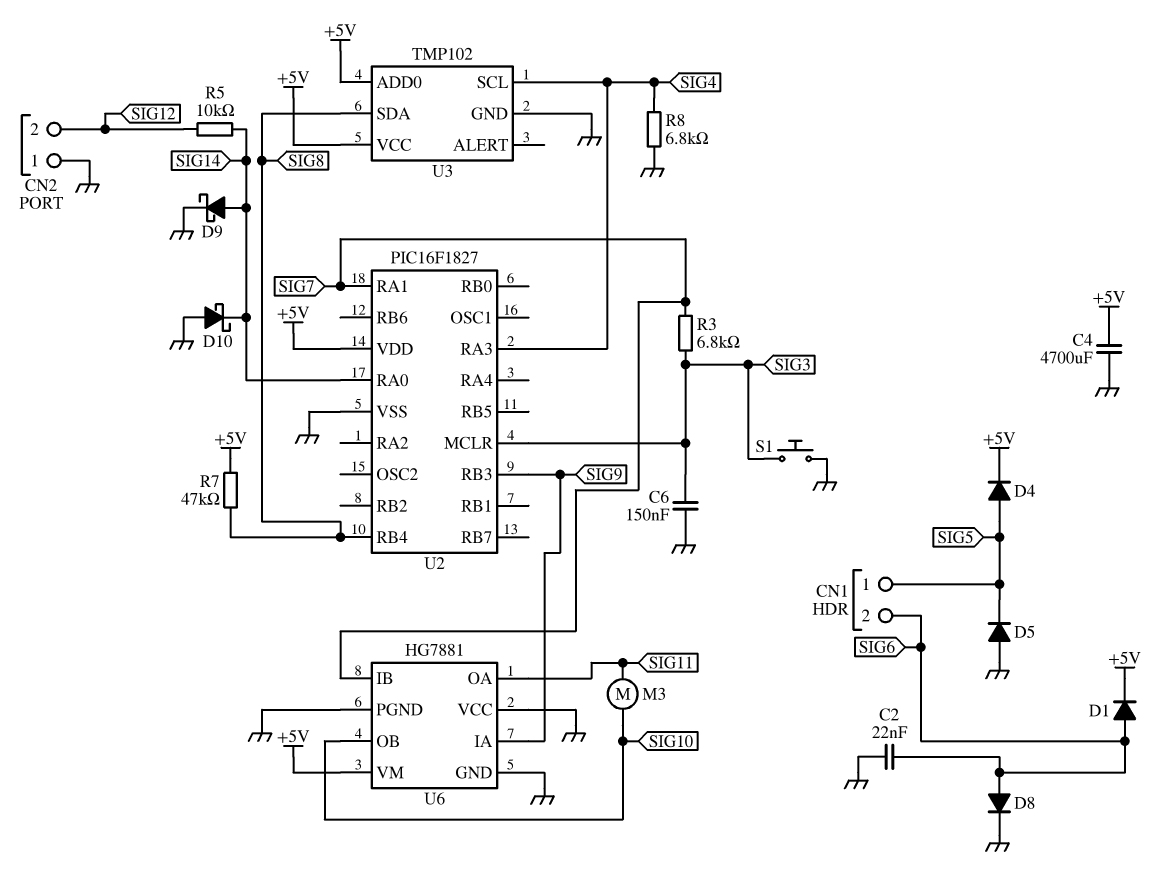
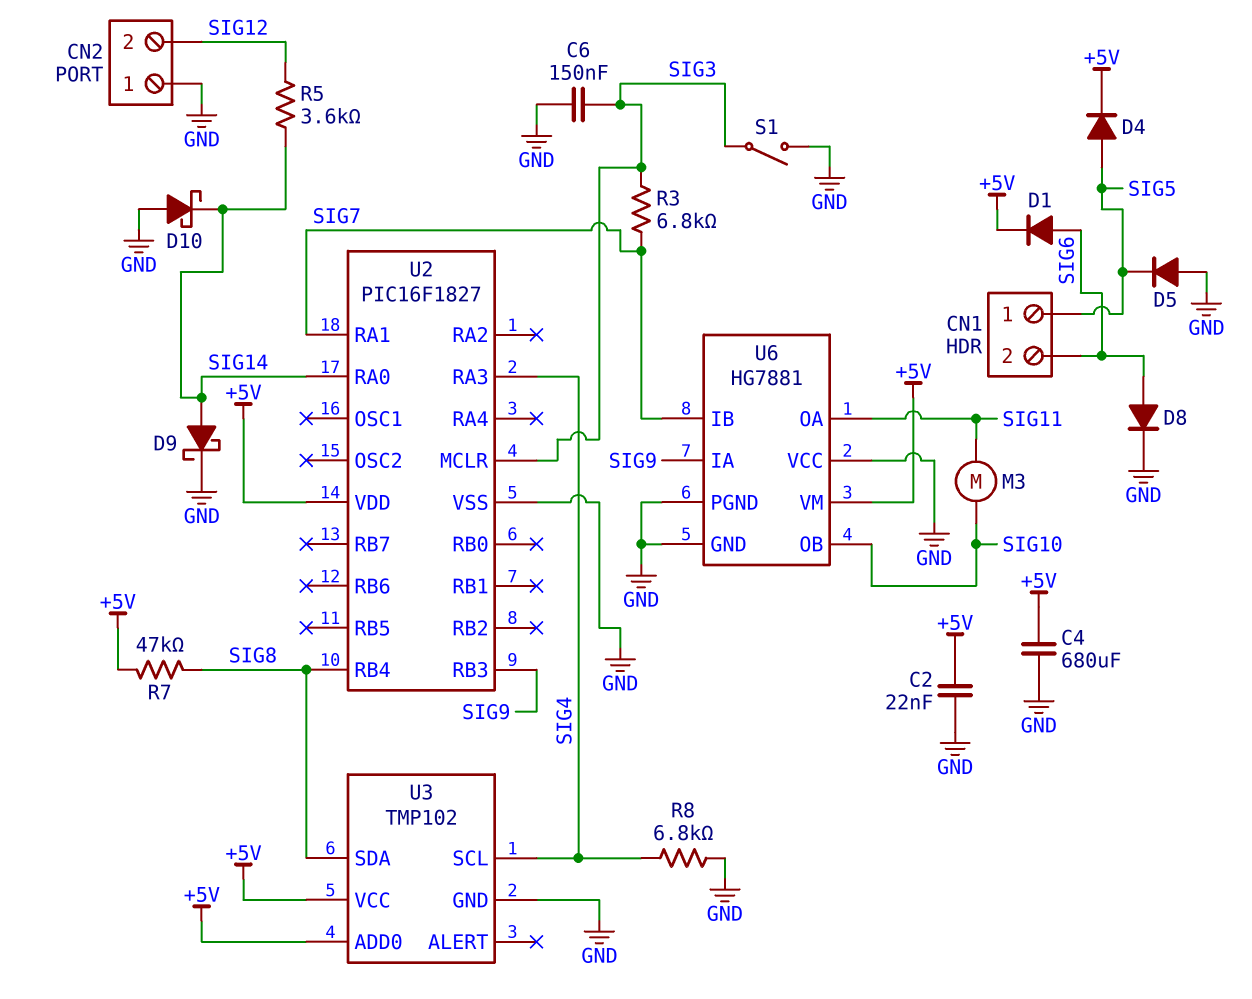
C2: 22nF (GND, SIG6) -> 22nF (+5V, GND)
C4: 4700uF (+5V, GND) -> 680uF (+5V, GND)
R5: 10k (SIG12, SIG14) -> 3.6k (SIG12, SIG14)
S1: button (GND, SIG3) -> switch (GND, SIG3)

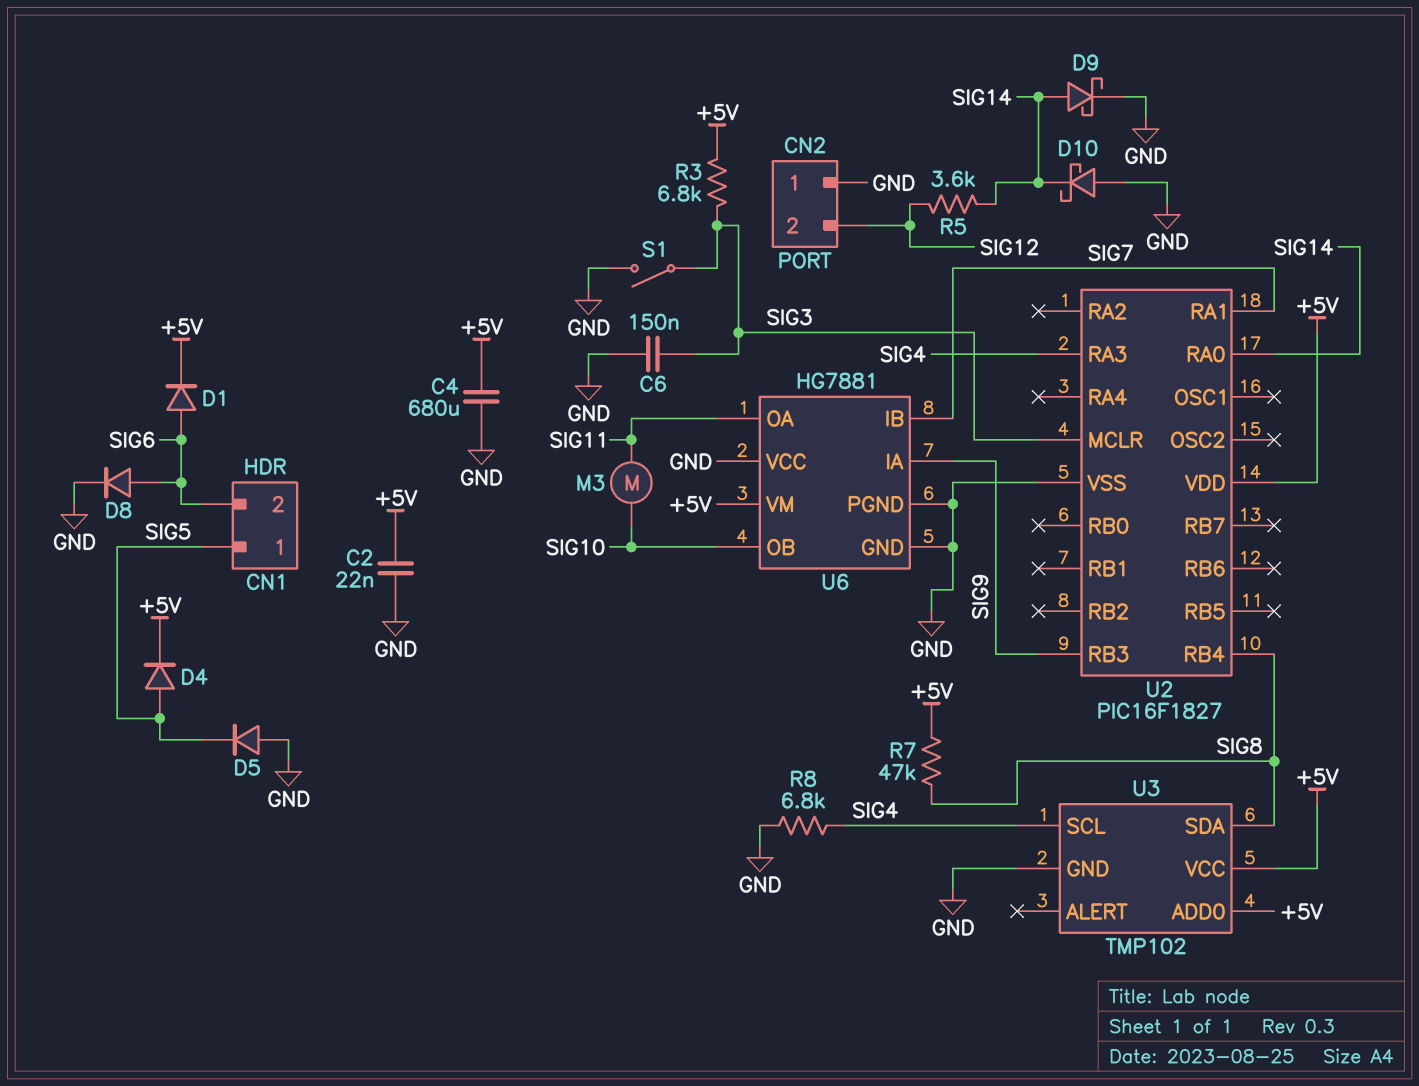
R3: 6.8k (SIG3, SIG7) -> 6.8k (+5V, SIG3)

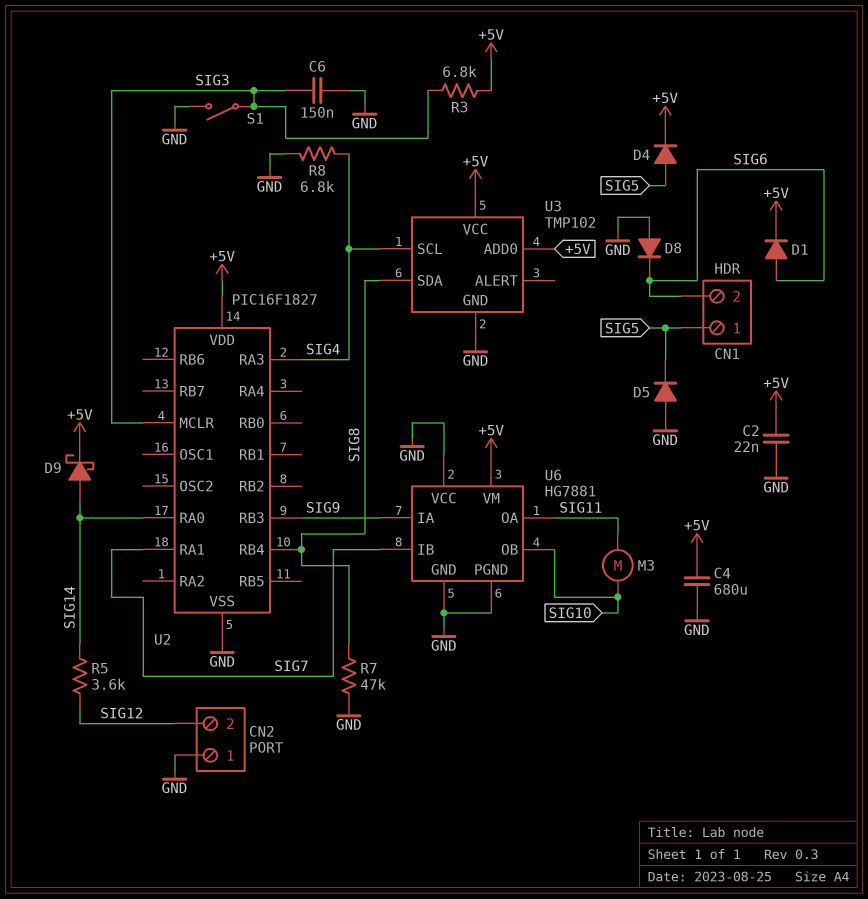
D8: diode (A SIG6, K GND) -> diode (A GND, K SIG6)
D9: schottky (A SIG14, K GND) -> schottky (A SIG14, K +5V)
D10: schottky (A GND, K SIG14) -> none
R7: 47k (+5V, SIG8) -> 47k (GND, SIG8)

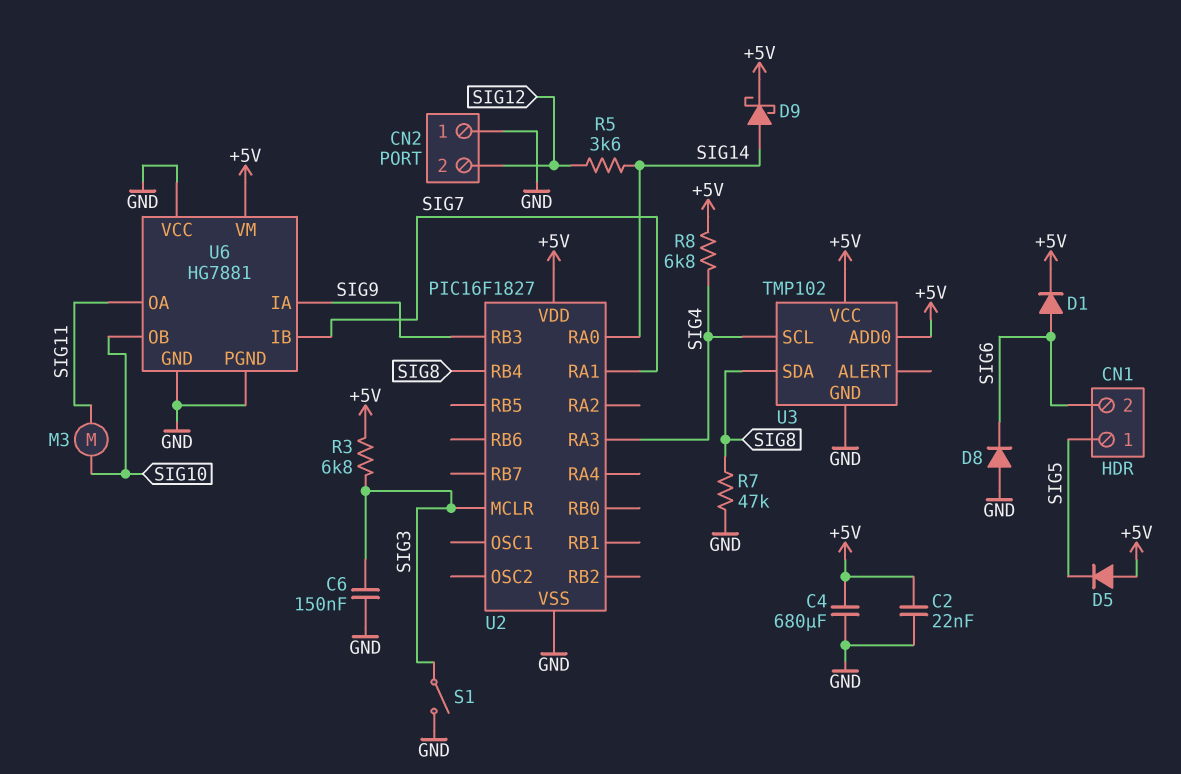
D4: diode (A SIG5, K +5V) -> none
D5: diode (A GND, K SIG5) -> diode (A +5V, K SIG5)
R8: 6.8k (GND, SIG4) -> 6.8k (+5V, SIG4)

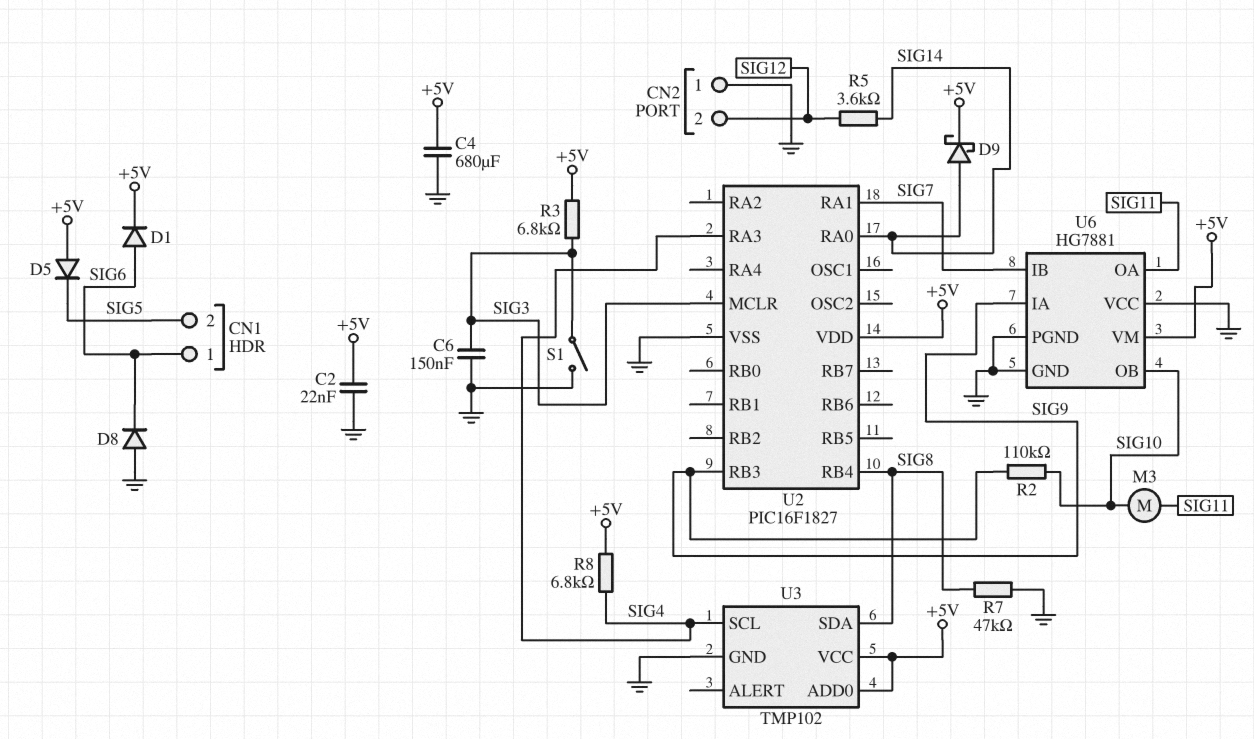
CN1 pin 1: SIG5 -> SIG6
CN1 pin 2: SIG6 -> SIG5
R2: none -> 110k (SIG9, SIG10)

